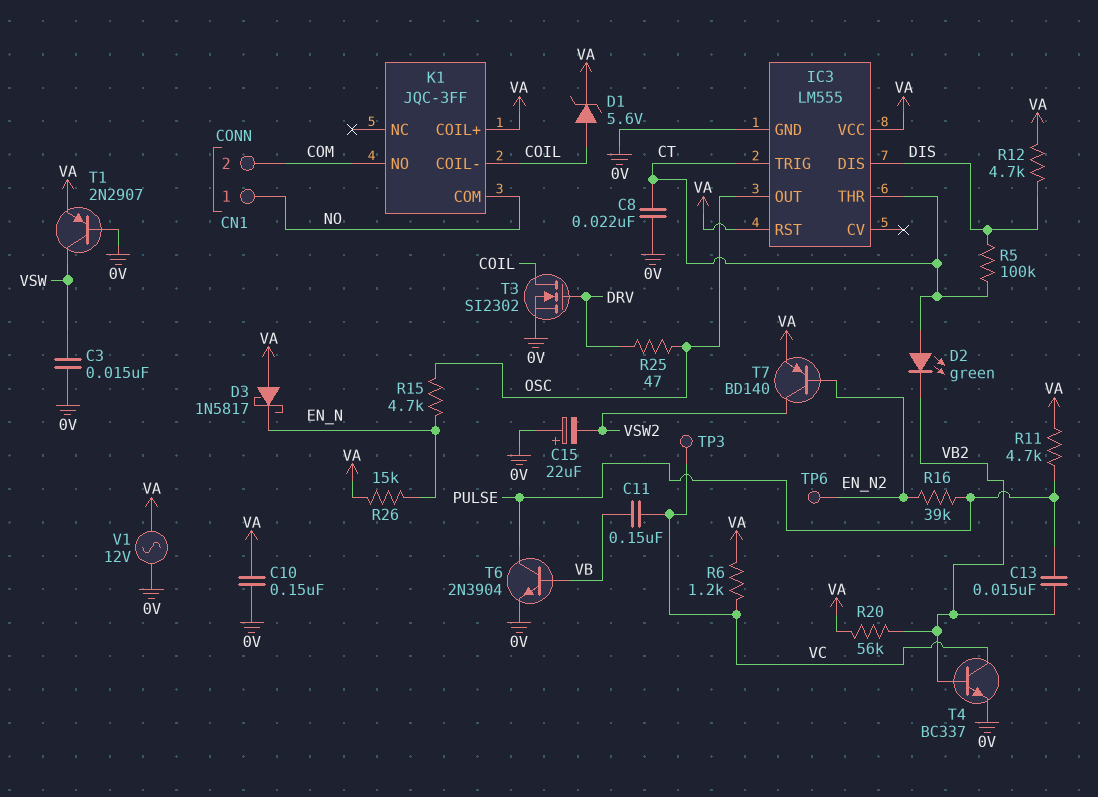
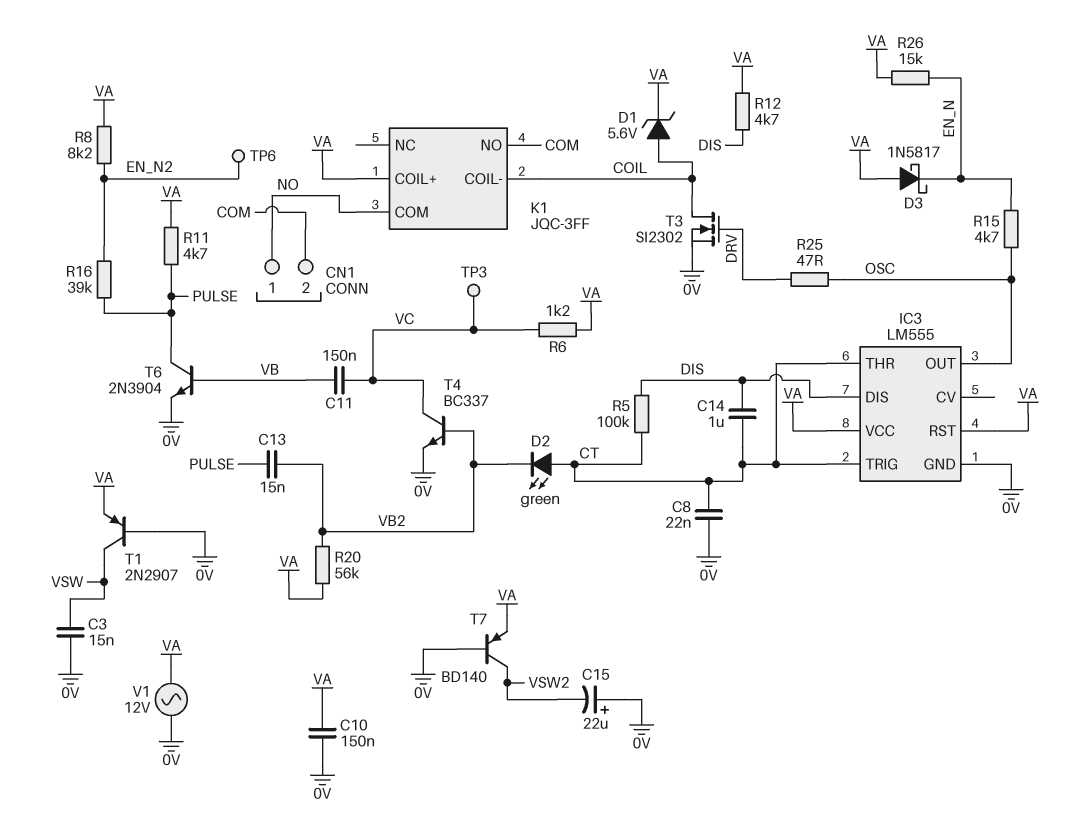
C14: none -> 1uF (CT, DIS)
R8: none -> 8.2k (EN_N2, VA)
T7: PNP BD140 (B EN_N2, C VSW2, E VA) -> PNP BD140 (B 0V, C VSW2, E VA)

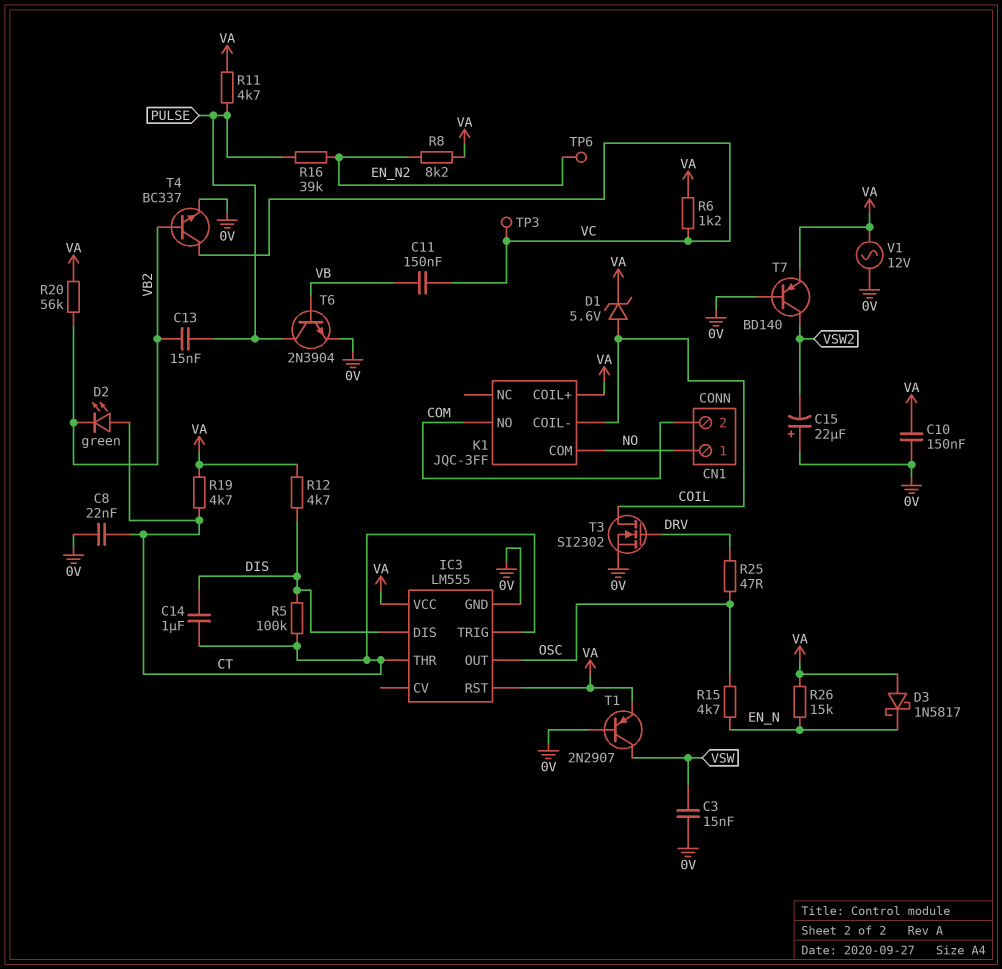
R19: none -> 4.7k (CT, VA)

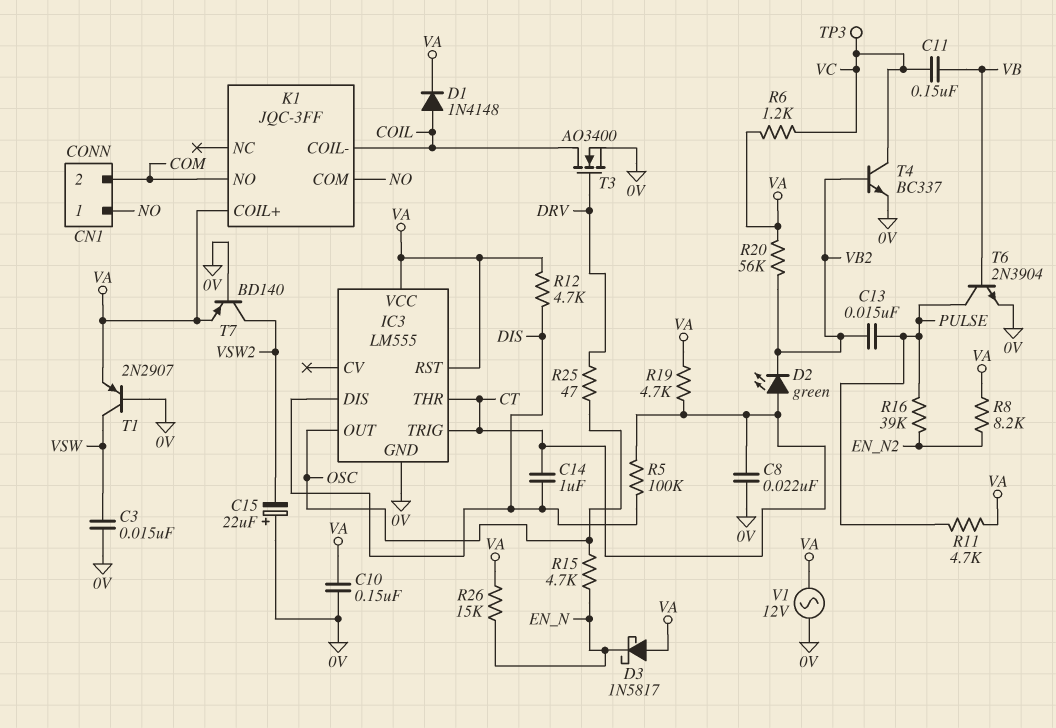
D1: zener 5.6V (A COIL, K VA) -> diode 1N4148 (A COIL, K VA)
T3: NMOS SI2302 (G DRV, D COIL, S 0V) -> NMOS AO3400 (G DRV, D COIL, S 0V)
TP6: test point (EN_N2) -> none

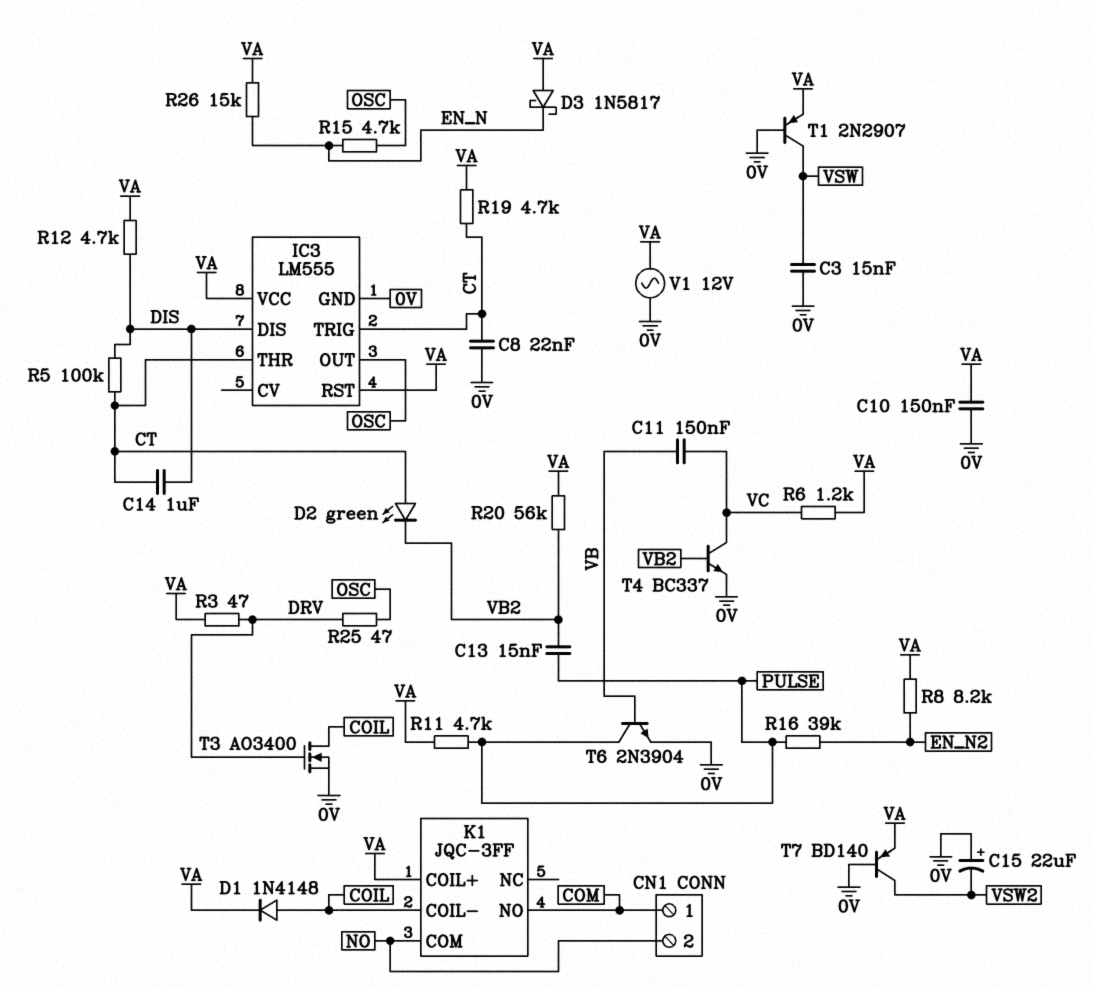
CN1 pin 1: NO -> COM
CN1 pin 2: COM -> NO
R3: none -> 47 (DRV, VA)
TP3: test point (VC) -> none

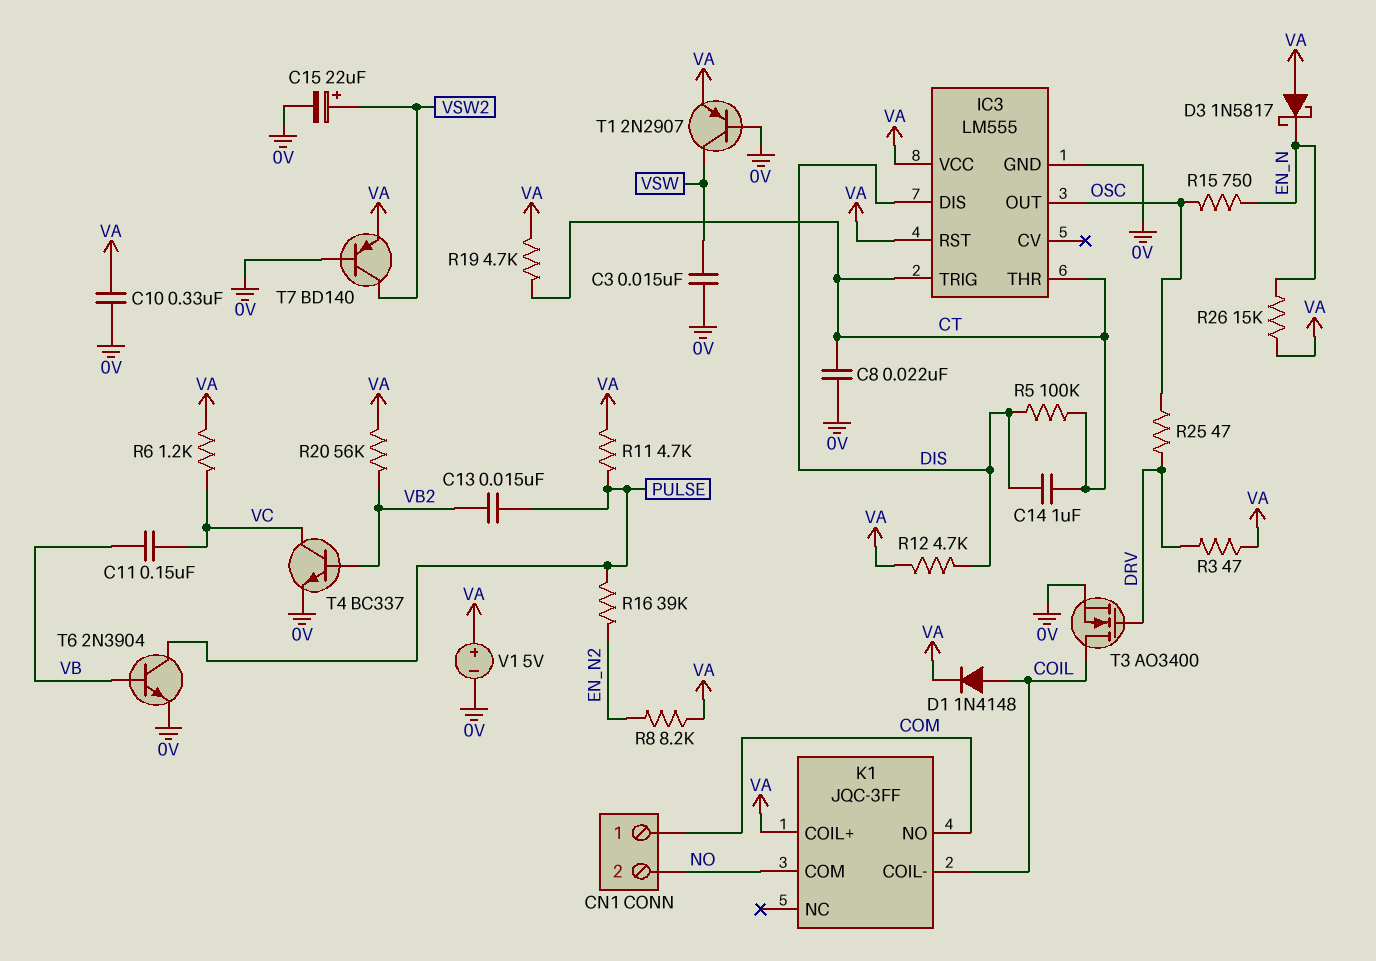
C10: 150nF (0V, VA) -> 330nF (0V, VA)
C15: 22uF (plus 0V, minus VSW2) -> 22uF (plus VSW2, minus 0V)
D2: LED green (A CT, K VB2) -> none
R15: 4.7k (EN_N, OSC) -> 750 (EN_N, OSC)
V1: AC 12V (0V, VA) -> 5V (plus VA, minus 0V)

